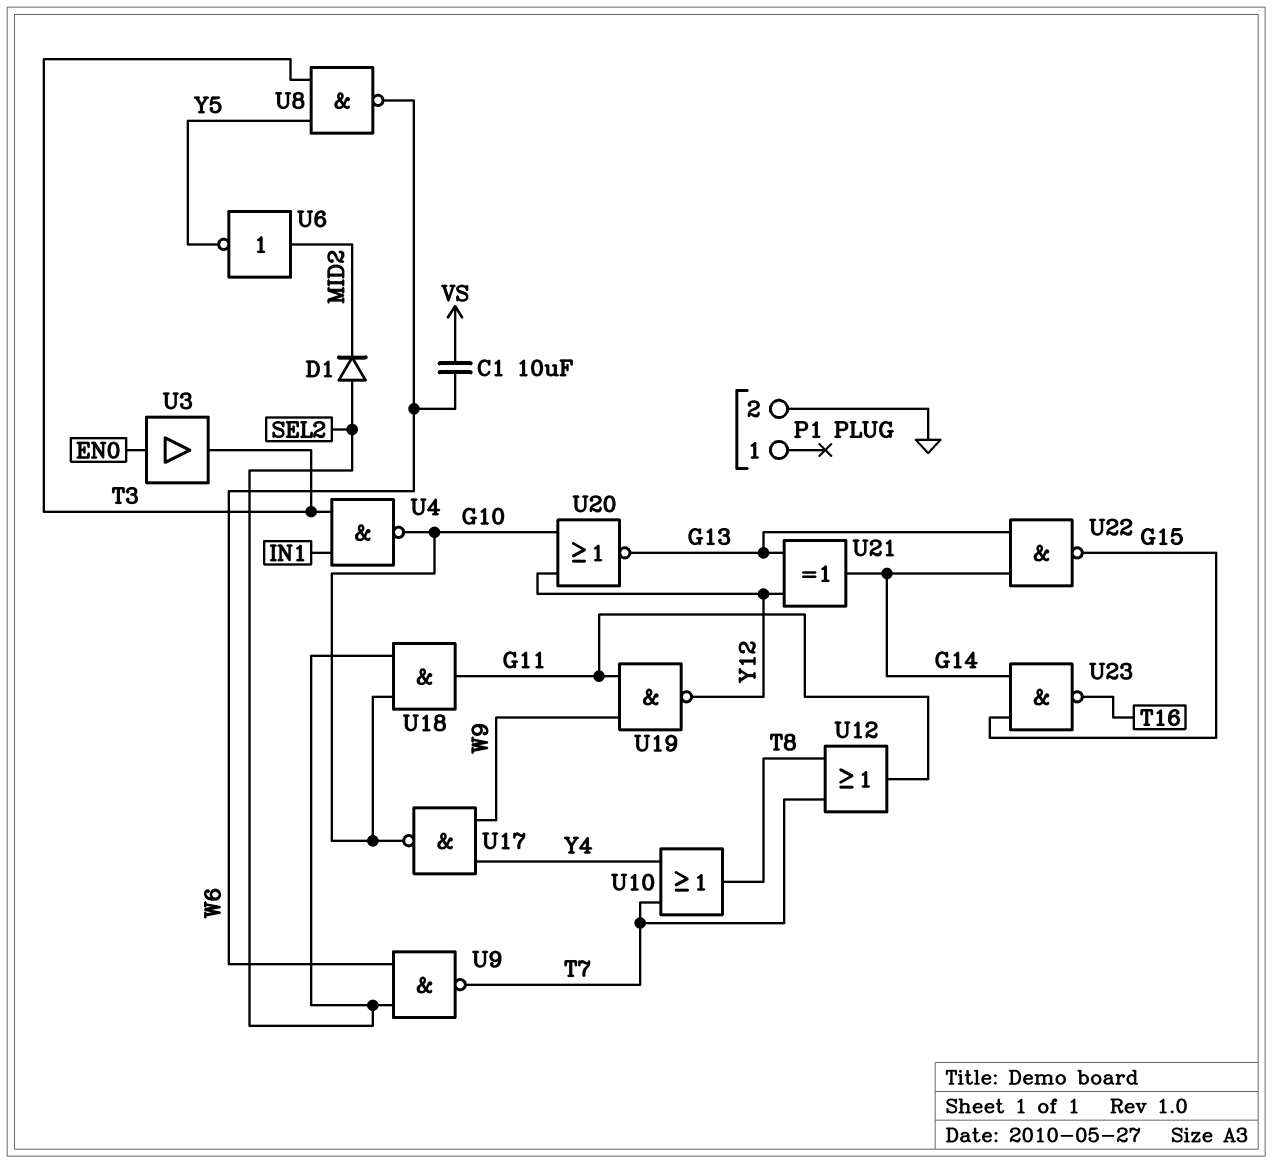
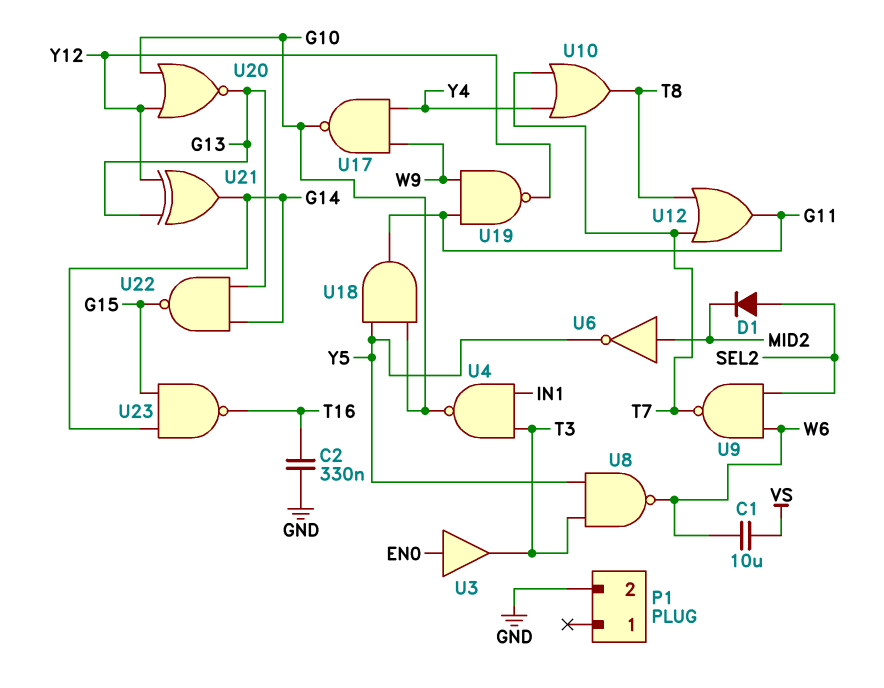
C2: none -> 330nF (GND, T16)
U18: AND (in G10, in SEL2, out G11) -> AND (in G10, in Y5, out G11)

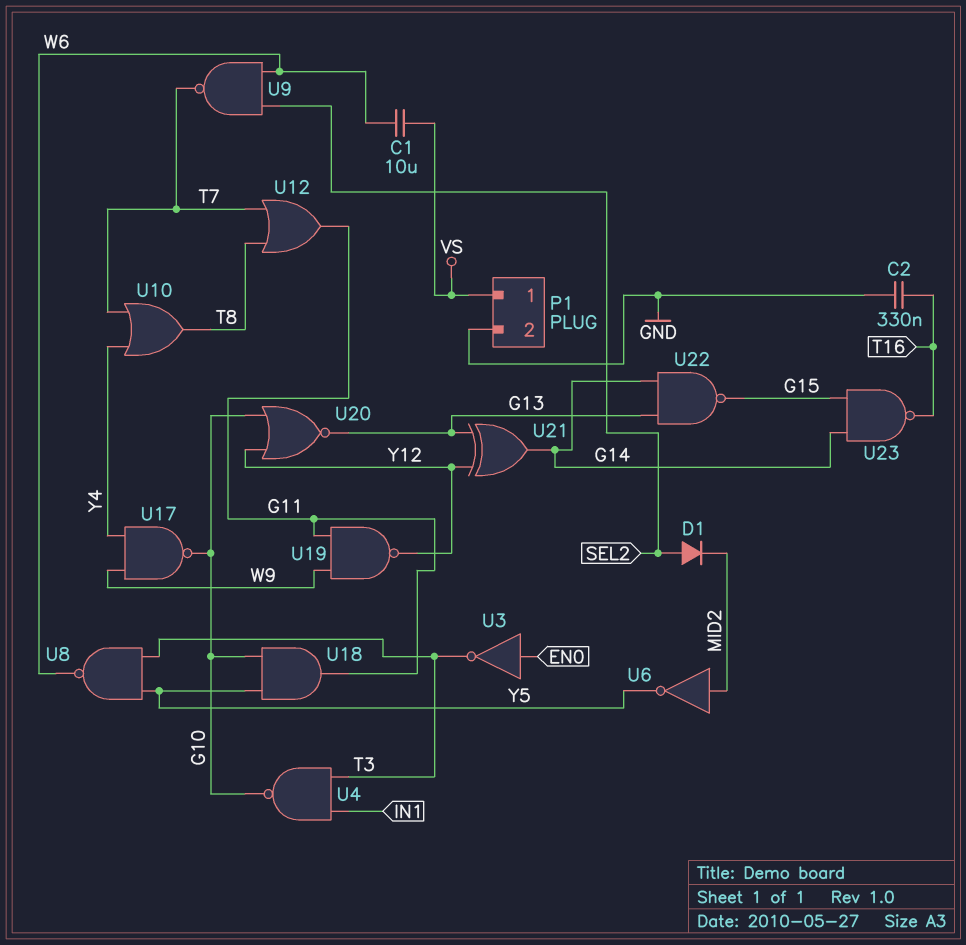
P1 pin 1: none -> VS
U3: buffer (in EN0, out T3) -> NOT (in EN0, out T3)

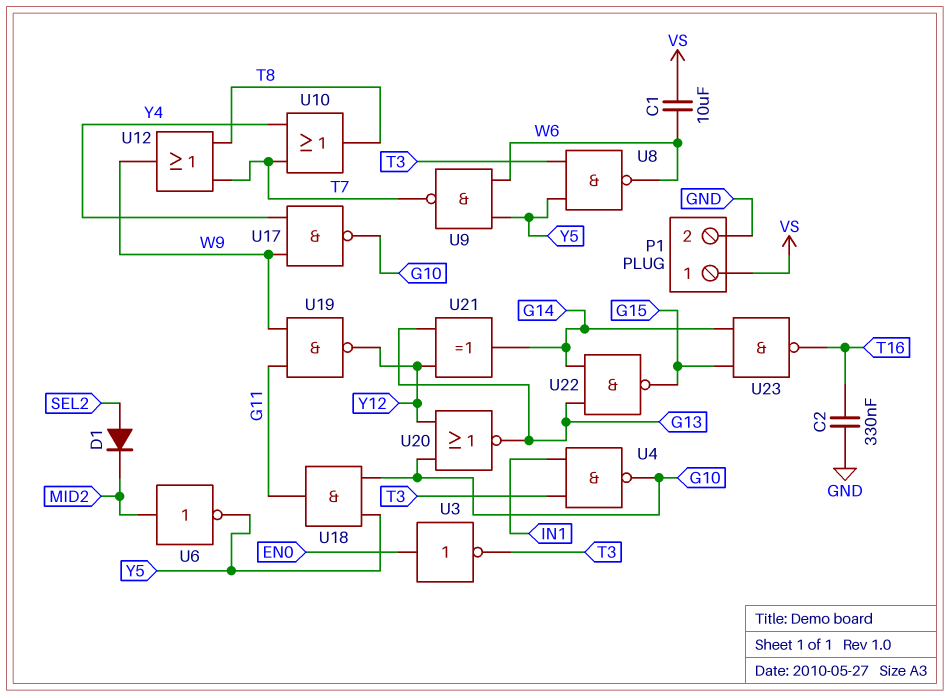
U9: NAND (in SEL2, in W6, out T7) -> NAND (in W6, in Y5, out T7)
U12: OR (in T7, in T8, out G11) -> OR (in T7, in T8, out W9)

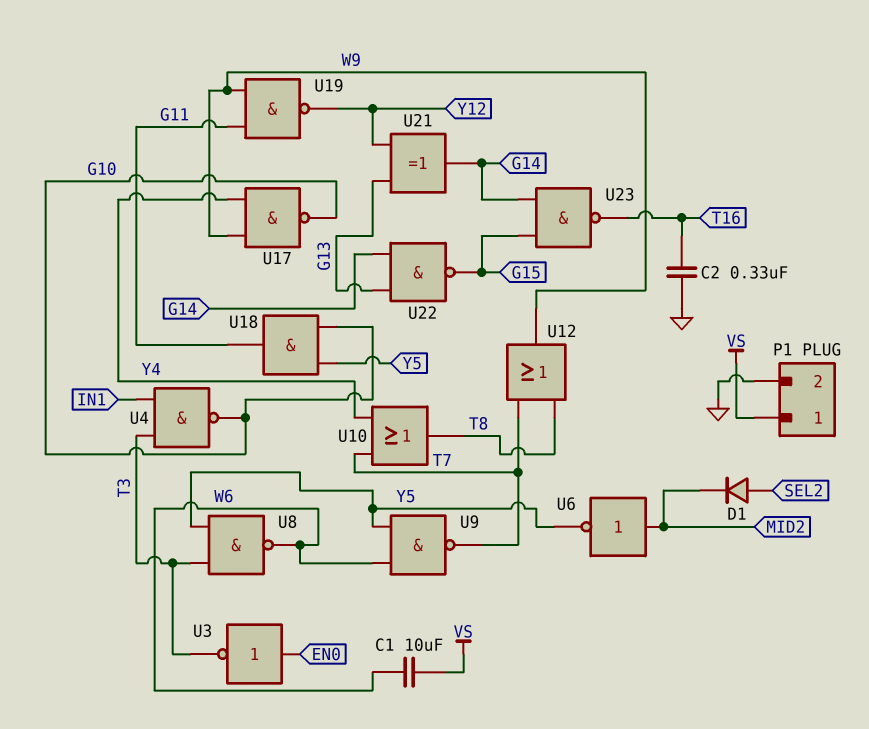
U20: NOR (in G10, in Y12, out G13) -> none

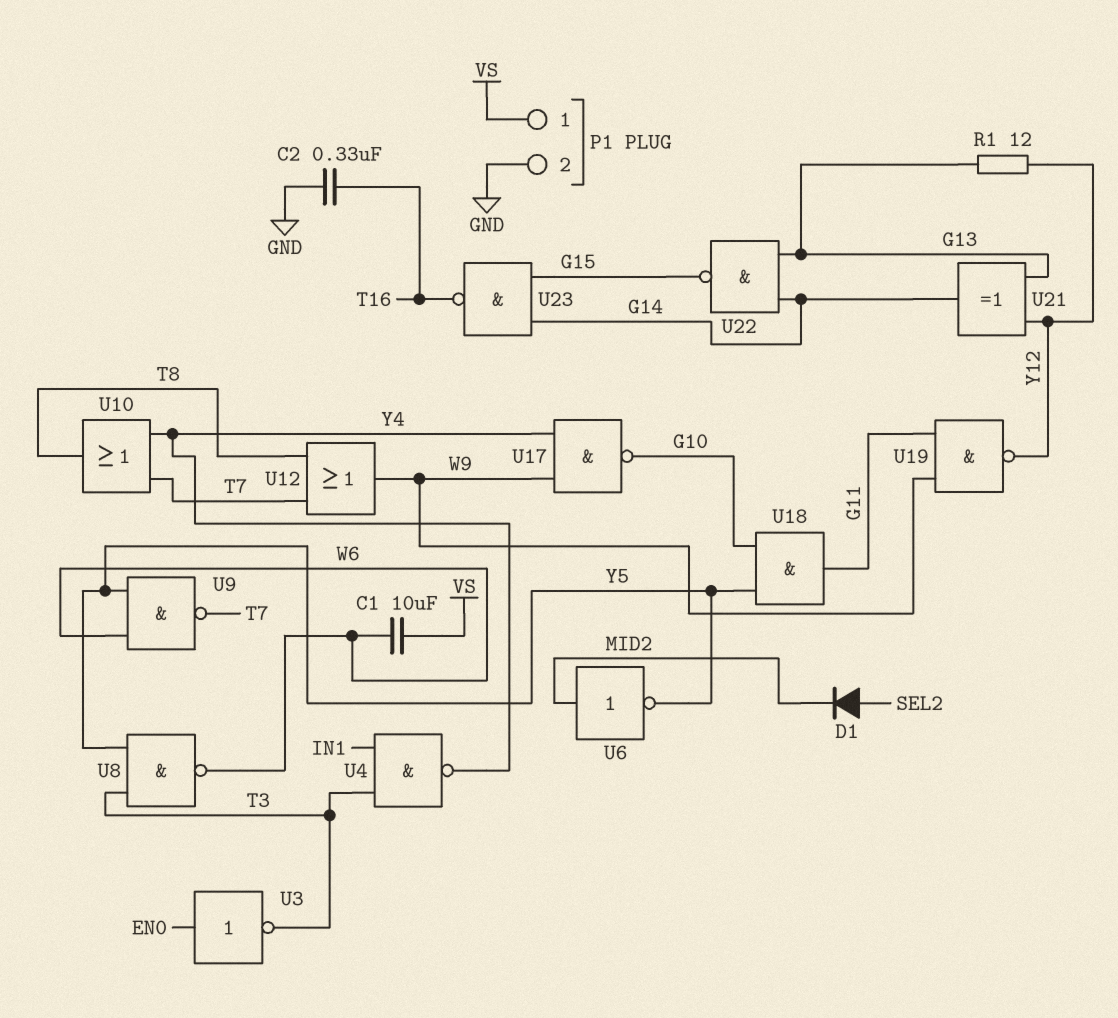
R1: none -> 12 (G13, Y12)
U4: NAND (in IN1, in T3, out G10) -> NAND (in IN1, in T3, out Y4)

